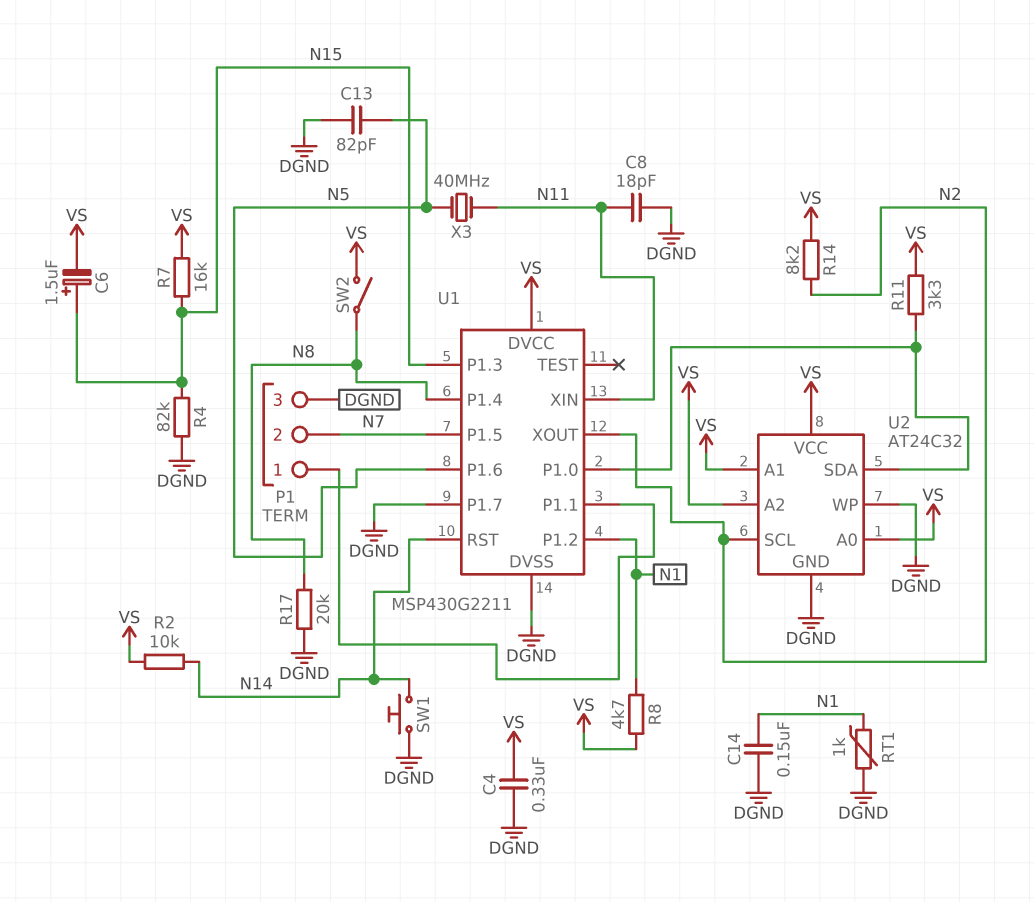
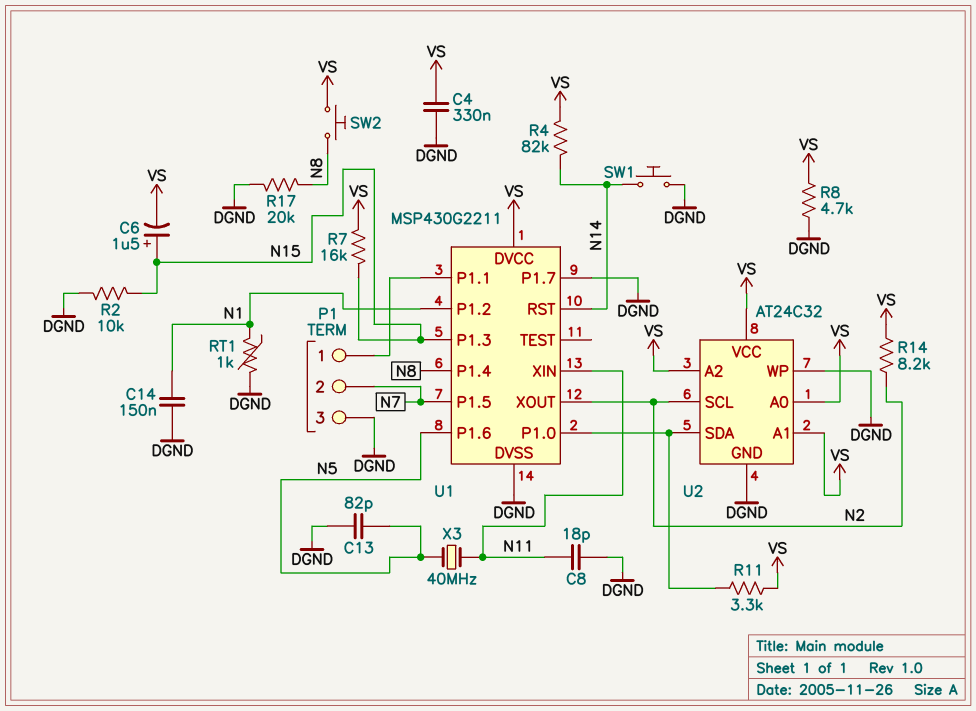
R2: 10k (N14, VS) -> 10k (DGND, N15)
R4: 82k (DGND, N15) -> 82k (N14, VS)
R8: 4.7k (N1, VS) -> 4.7k (DGND, VS)
SW2: switch (N8, VS) -> button (N8, VS)

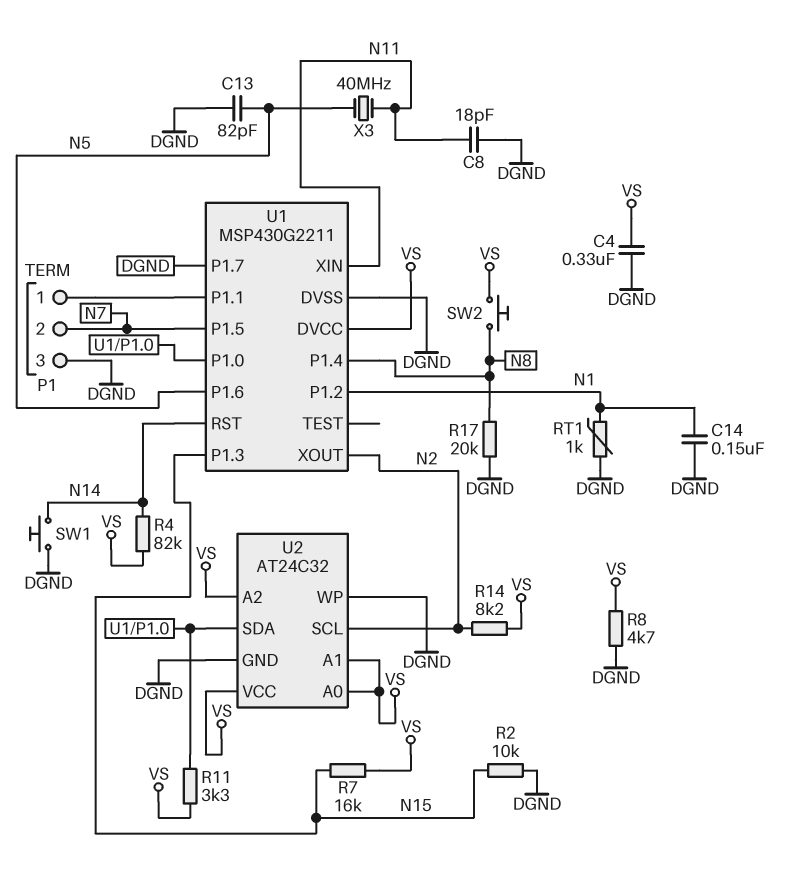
C6: 1.5uF (plus N15, minus VS) -> none

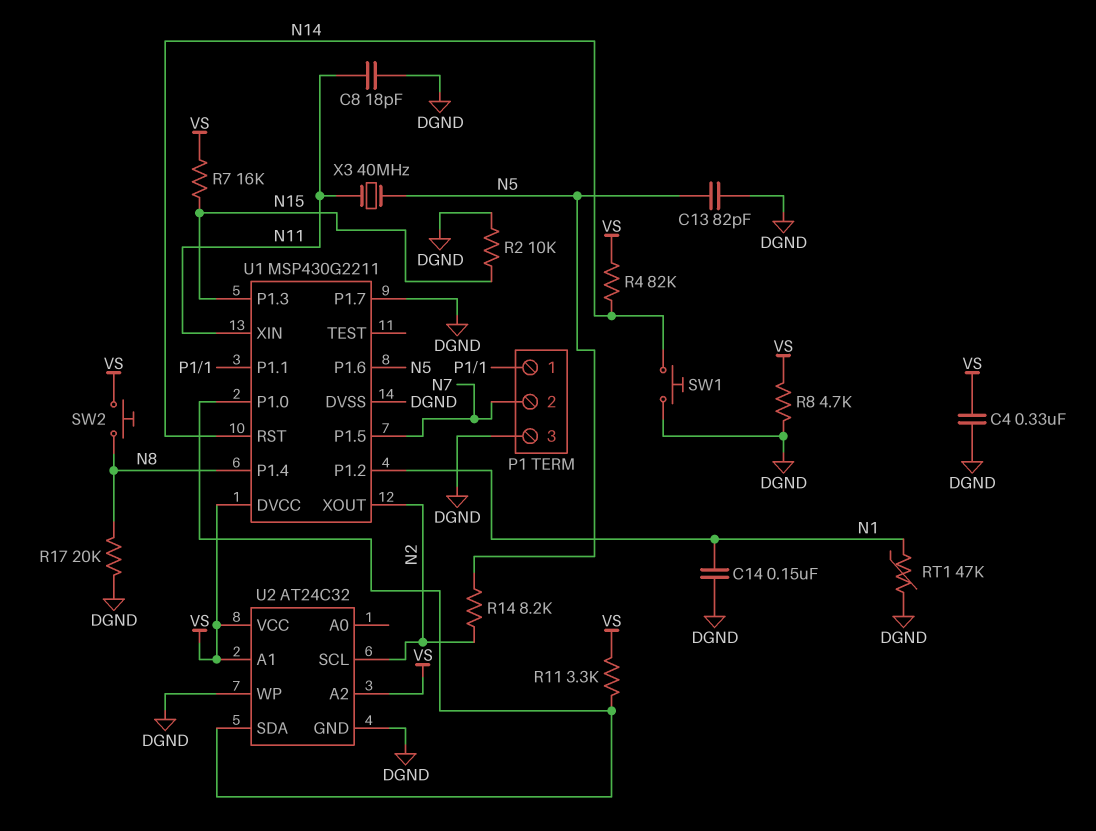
R14: 8.2k (N2, VS) -> 8.2k (N2, N5)
RT1: 1k (DGND, N1) -> 47k (DGND, N1)
U2 pin A0: VS -> none

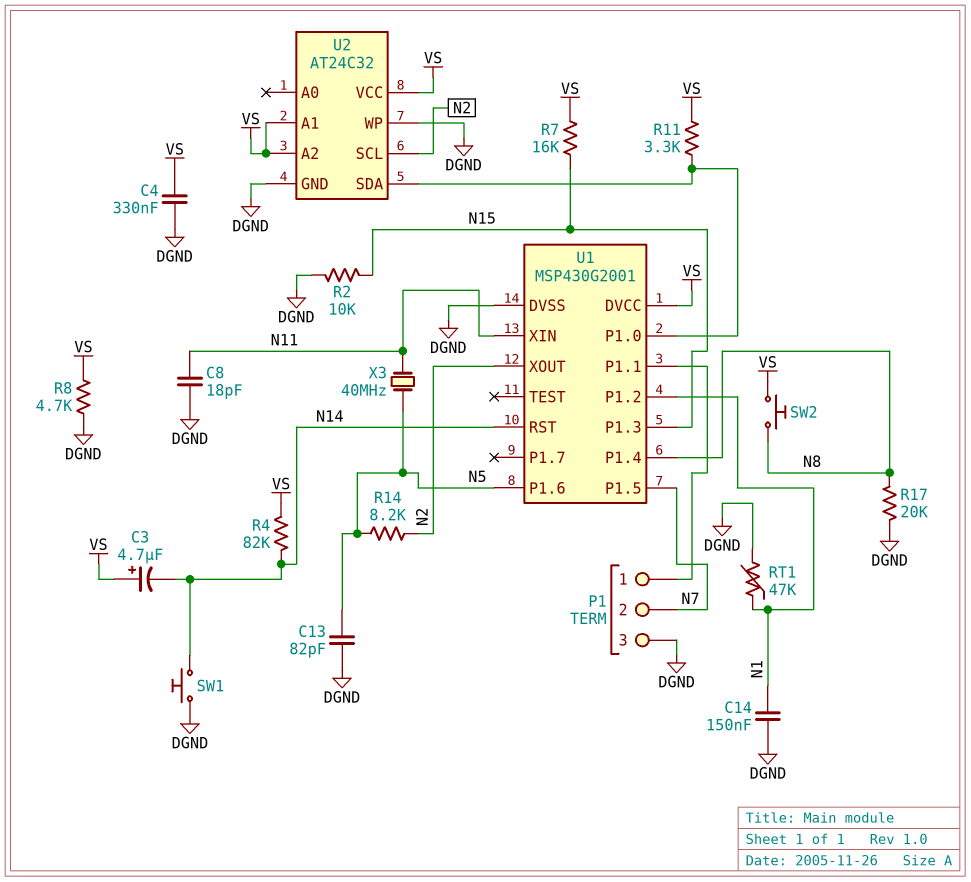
C3: none -> 4.7uF (plus VS, minus N14)
U1: MSP430G2211 -> MSP430G2001
U1 pin P1.7: DGND -> none

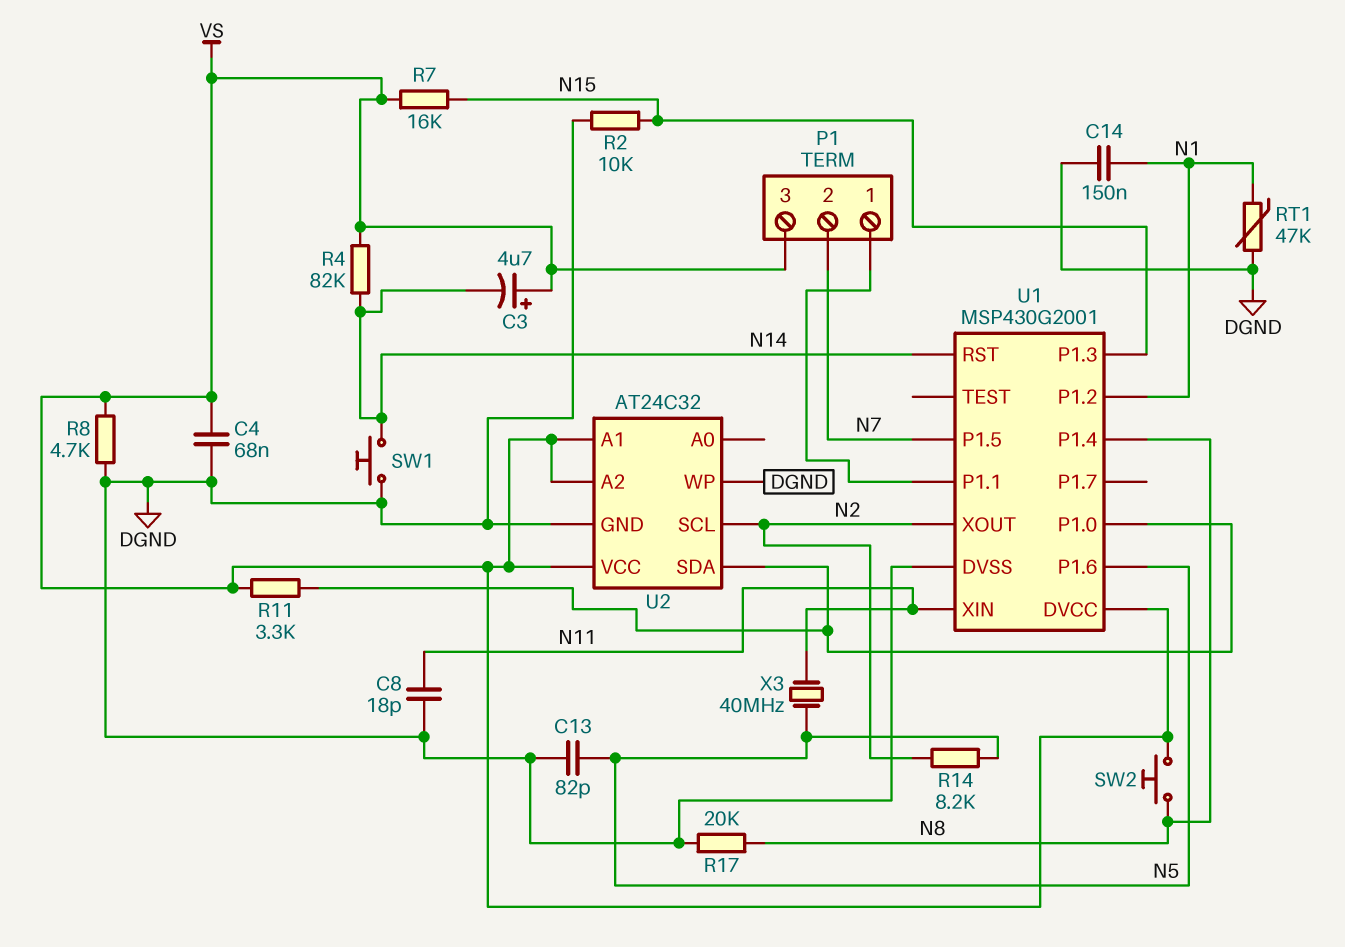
C4: 330nF (DGND, VS) -> 68nF (DGND, VS)
P1 pin 3: DGND -> VS

